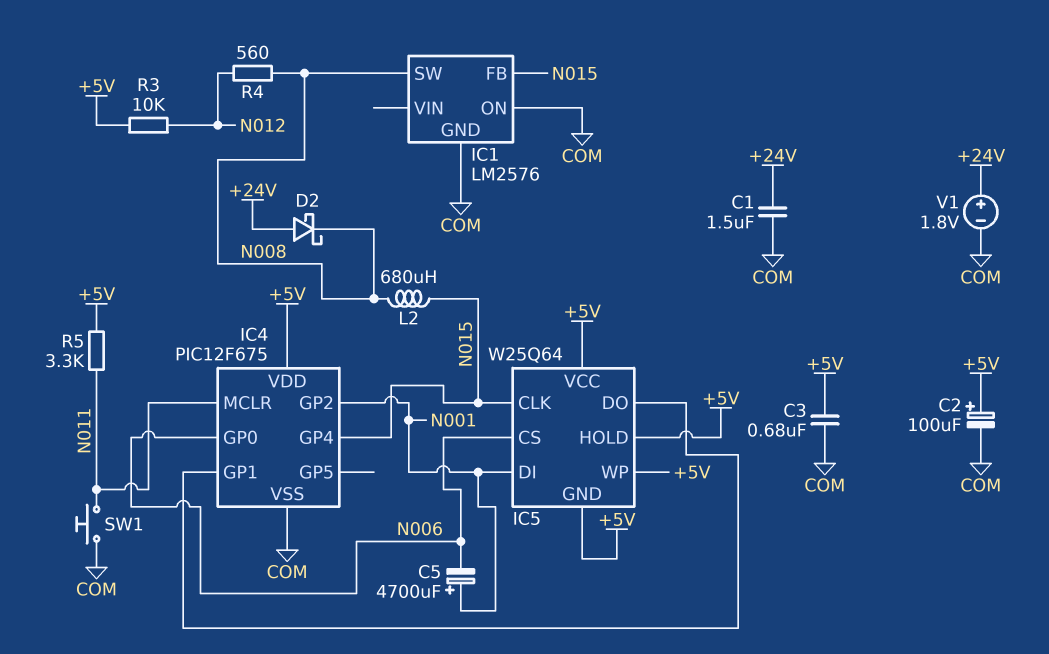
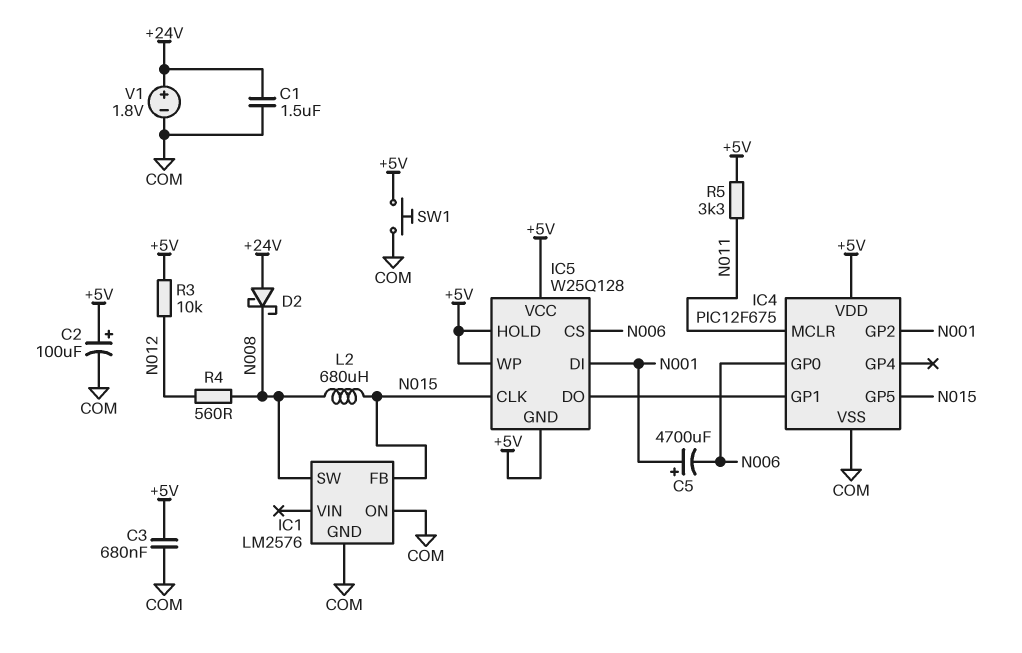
IC4 pin GP4: N015 -> none
IC4 pin GP5: none -> N015
IC5: W25Q64 -> W25Q128
SW1: button (COM, N011) -> button (+5V, COM)

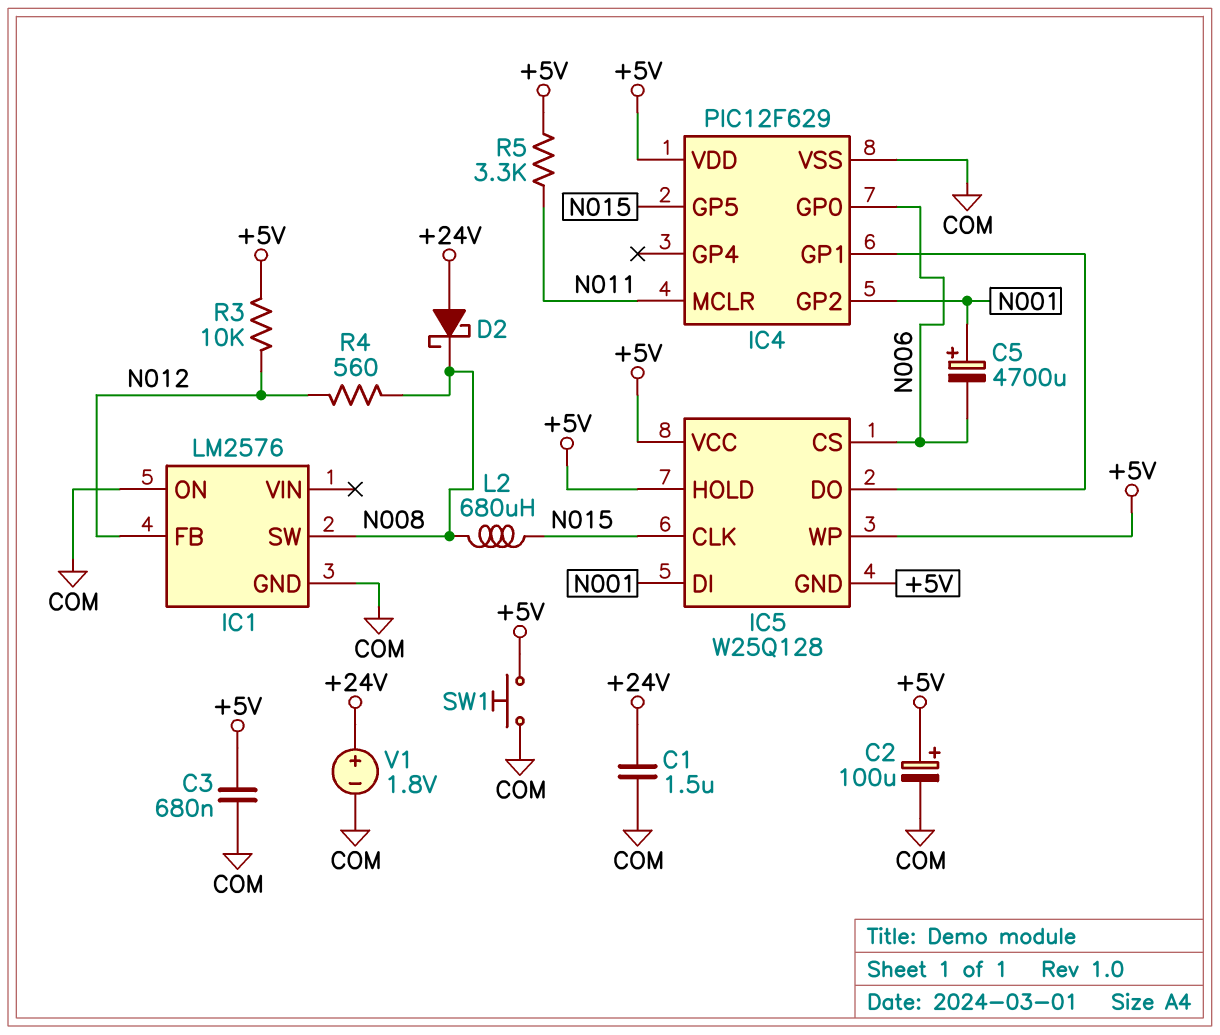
IC1 pin FB: N015 -> N012
IC4: PIC12F675 -> PIC12F629

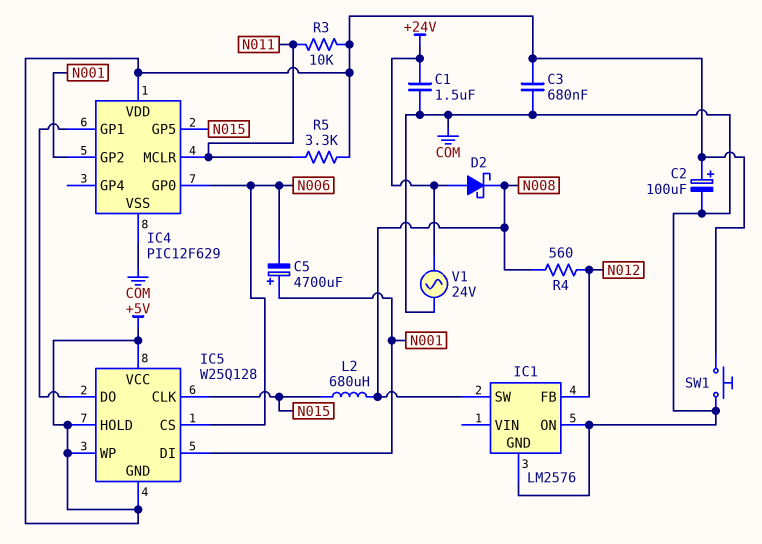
R3: 10k (+5V, N012) -> 10k (+5V, N011)
V1: 1.8V (plus +24V, minus COM) -> AC 24V (+24V, COM)

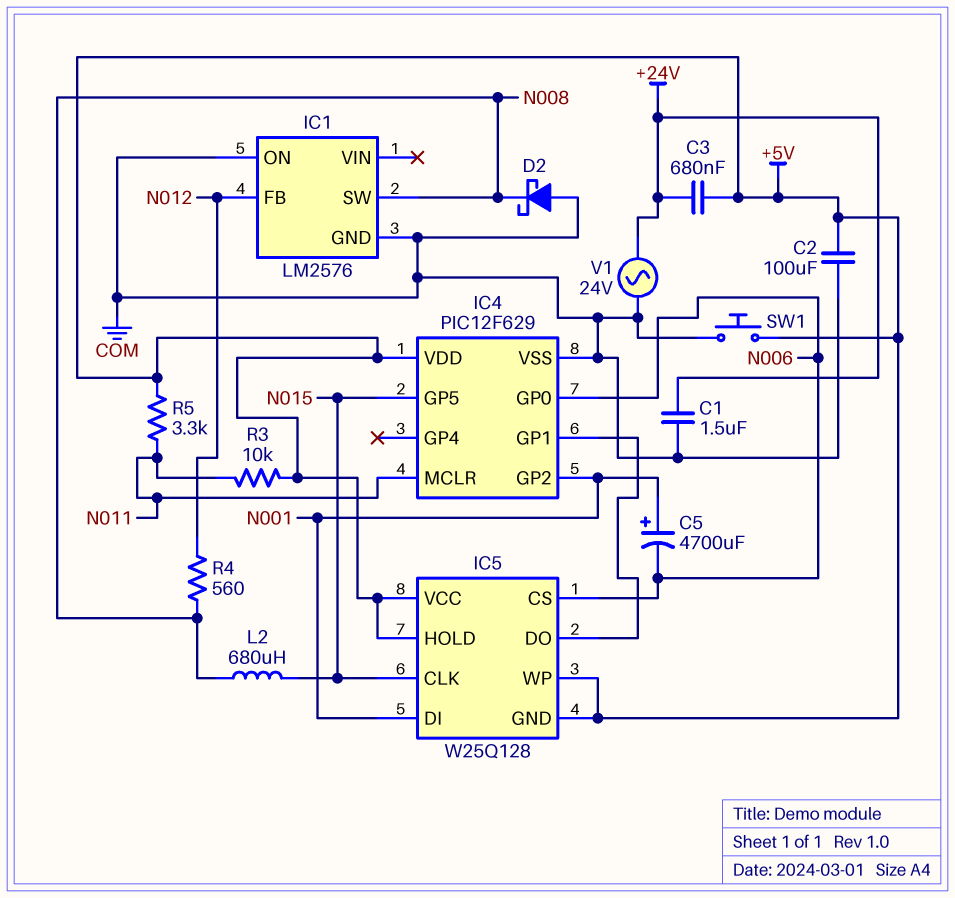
C2: 100uF (plus +5V, minus COM) -> 100uF (+5V, COM)
C3: 680nF (+5V, COM) -> 680nF (+5V, +24V)
D2: schottky (A +24V, K N008) -> schottky (A COM, K N008)

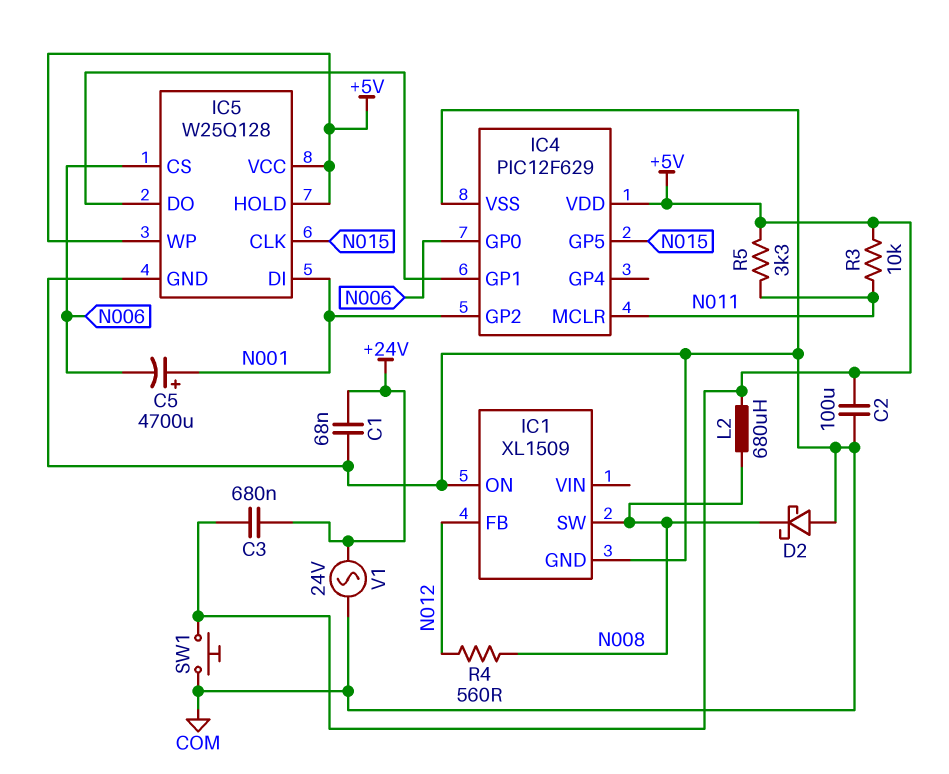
C1: 1.5uF (+24V, COM) -> 68nF (+24V, COM)
IC1: LM2576 -> XL1509
IC5 pin GND: +5V -> COM
L2: 680uH (N008, N015) -> 680uH (+5V, N008)

